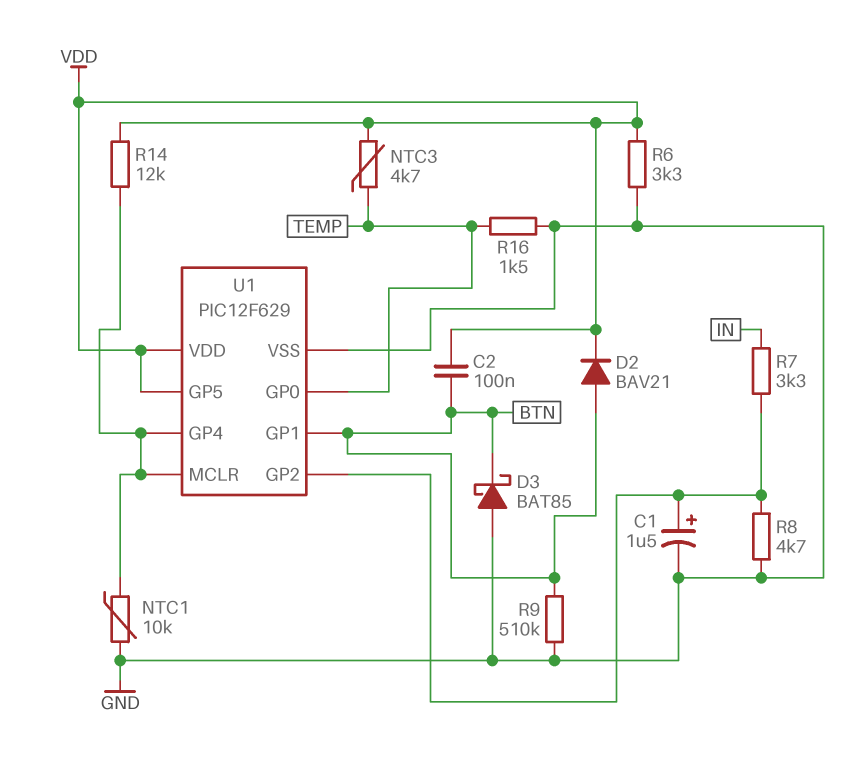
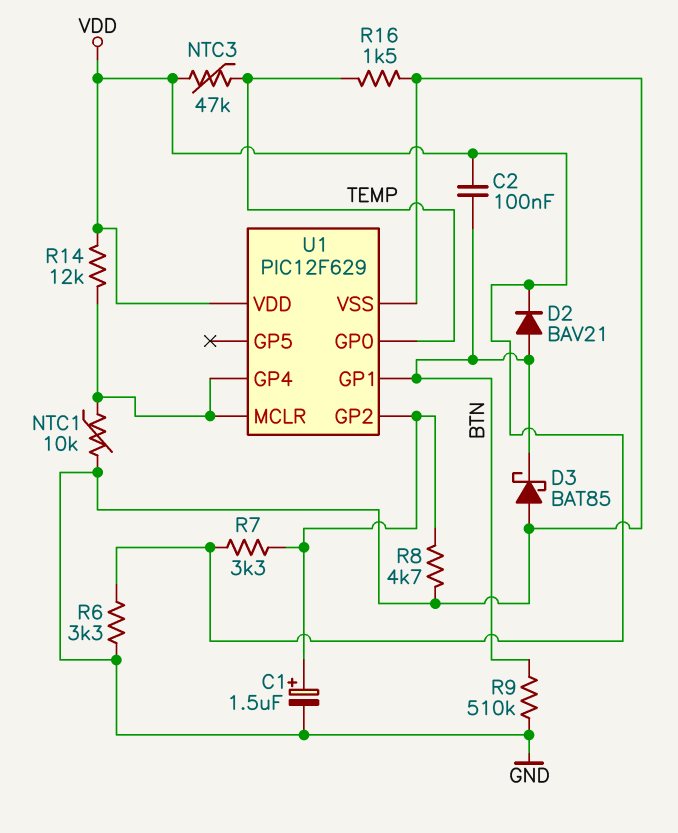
NTC3: 4.7k (TEMP, VDD) -> 47k (TEMP, VDD)
R7: 3.3k (IN, U1/GP2) -> 3.3k (U1/GP2, VDD)
U1 pin GP5: VDD -> none

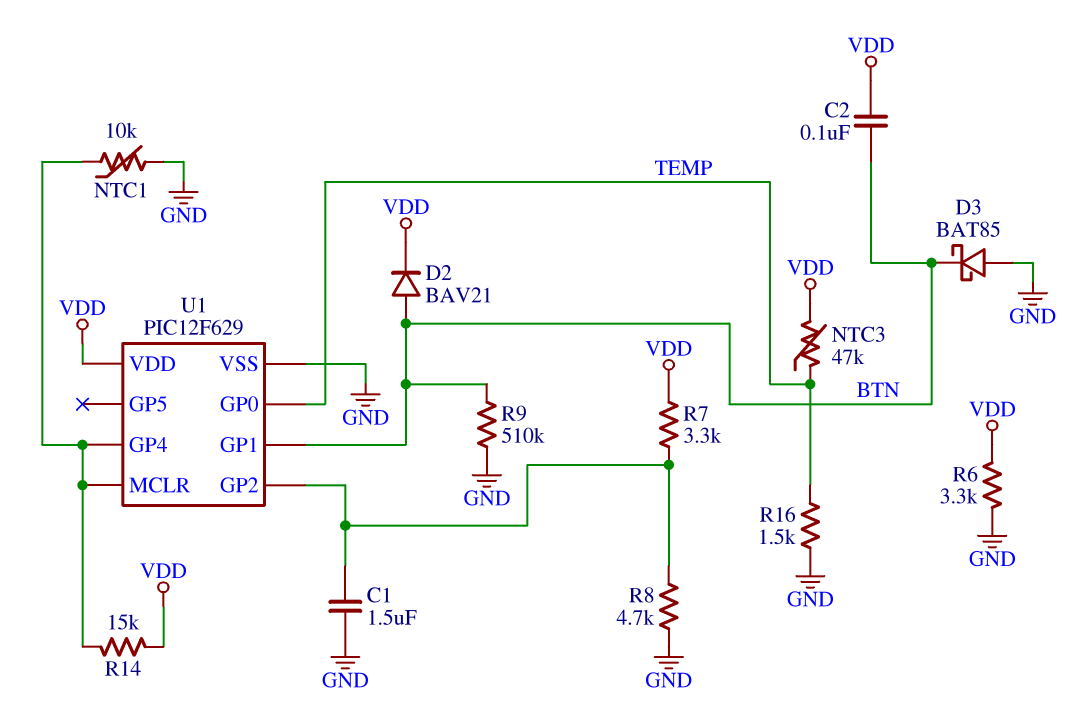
C1: 1.5uF (plus U1/GP2, minus GND) -> 1.5uF (GND, U1/GP2)
R14: 12k (U1/GP4, VDD) -> 15k (U1/GP4, VDD)

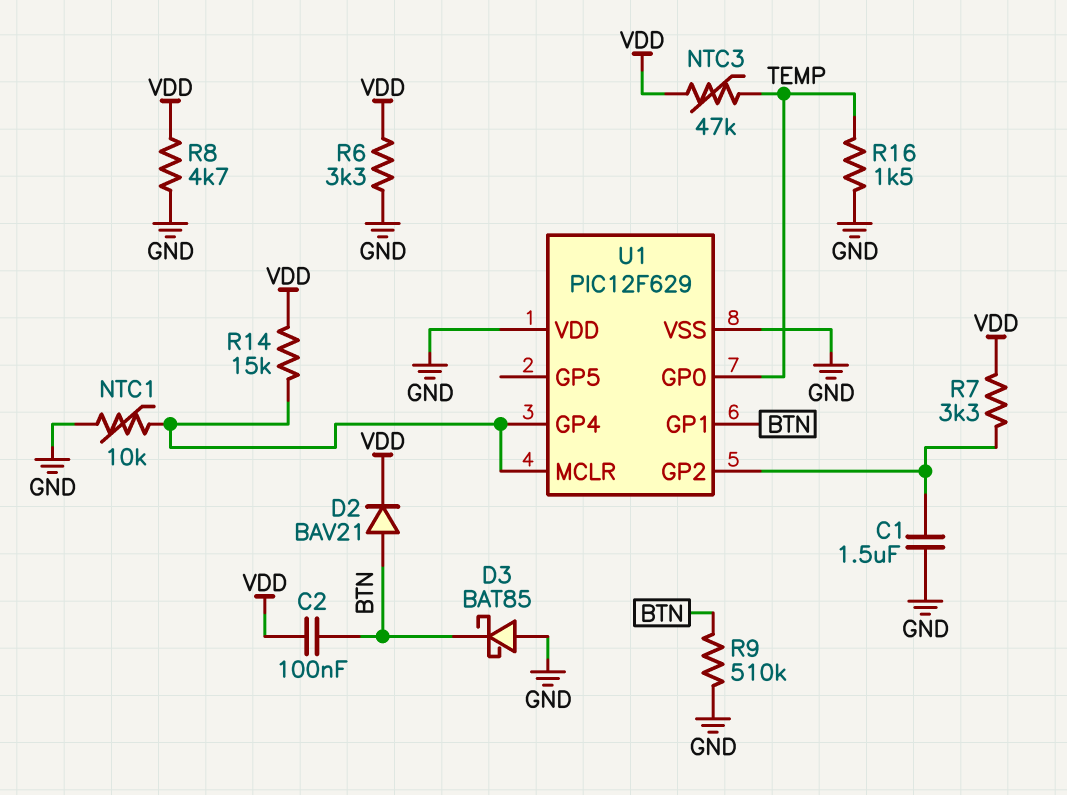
R8: 4.7k (GND, U1/GP2) -> 4.7k (GND, VDD)
U1 pin VDD: VDD -> GND

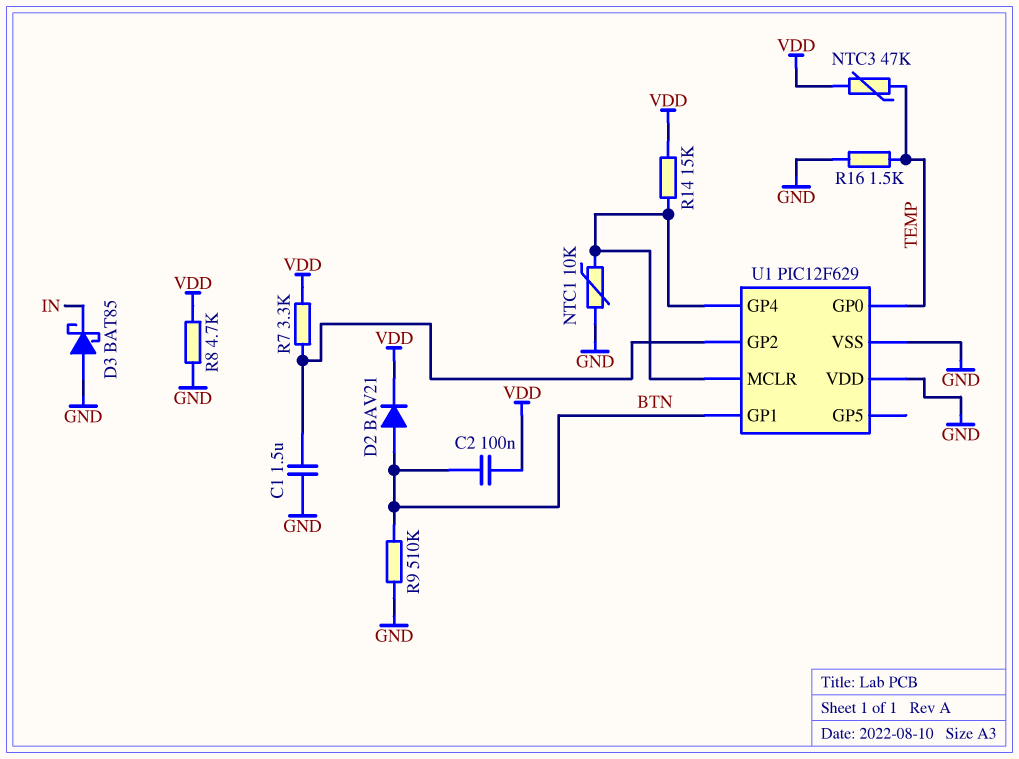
D3: schottky BAT85 (A GND, K BTN) -> schottky BAT85 (A GND, K IN)
R6: 3.3k (GND, VDD) -> none

